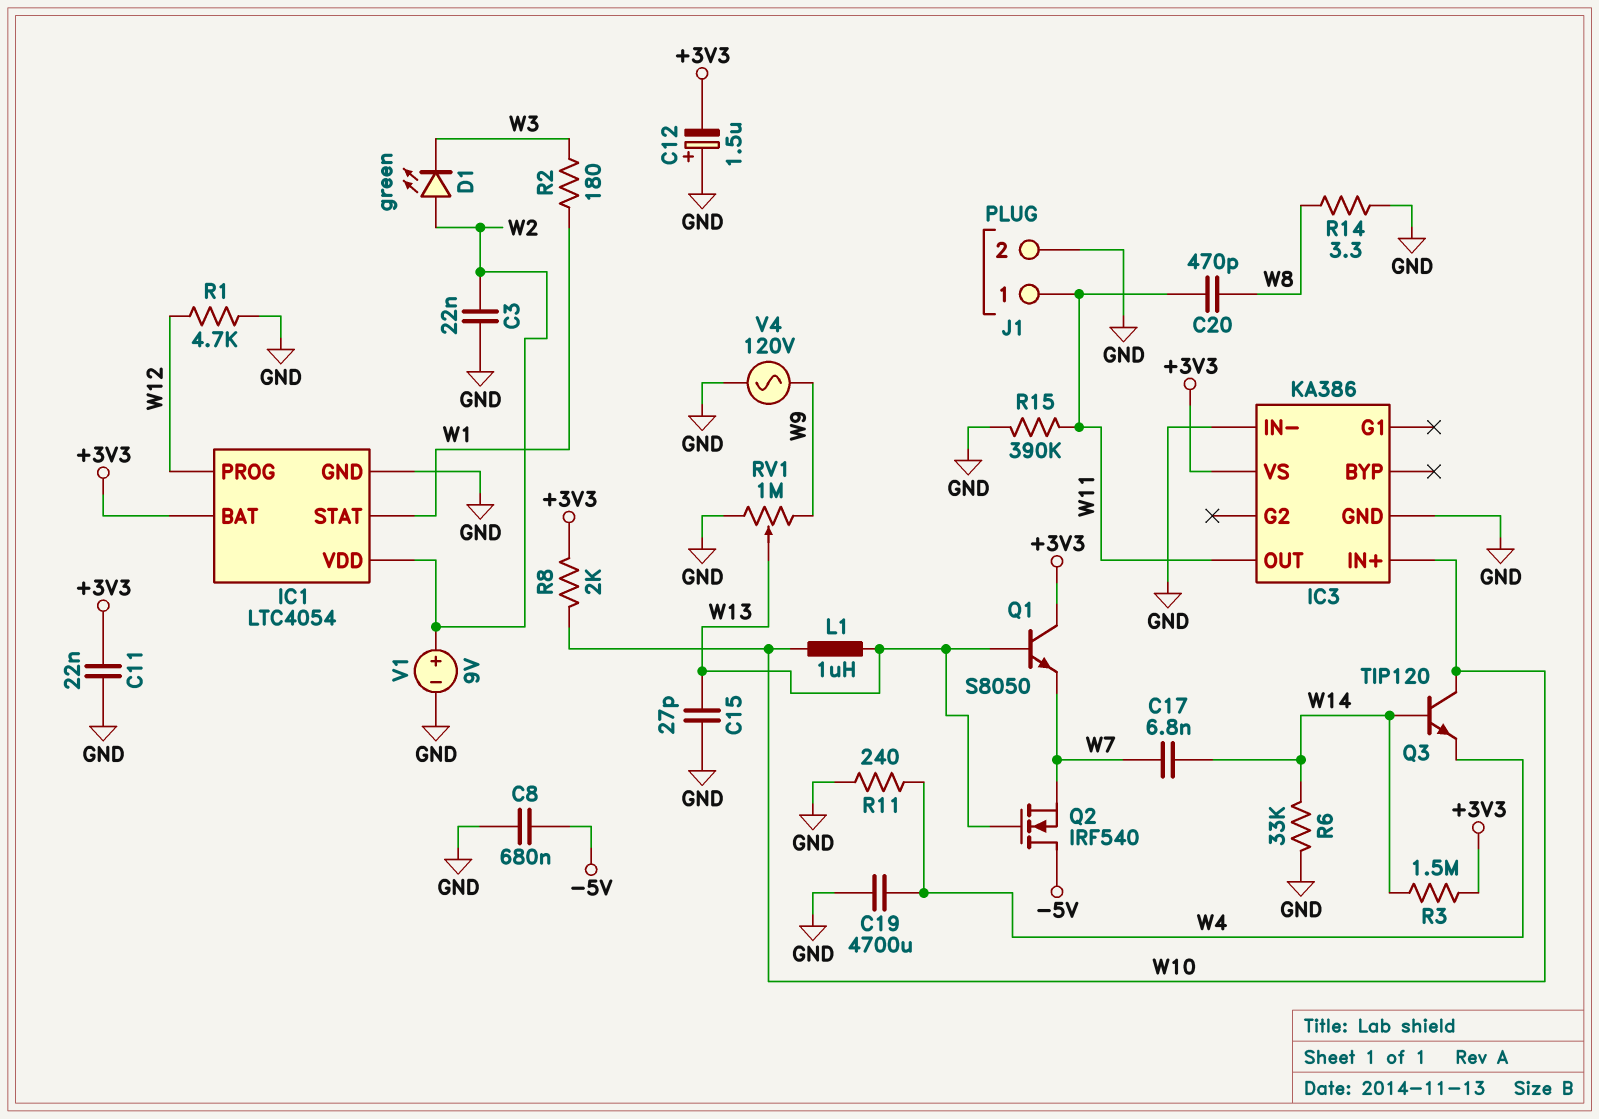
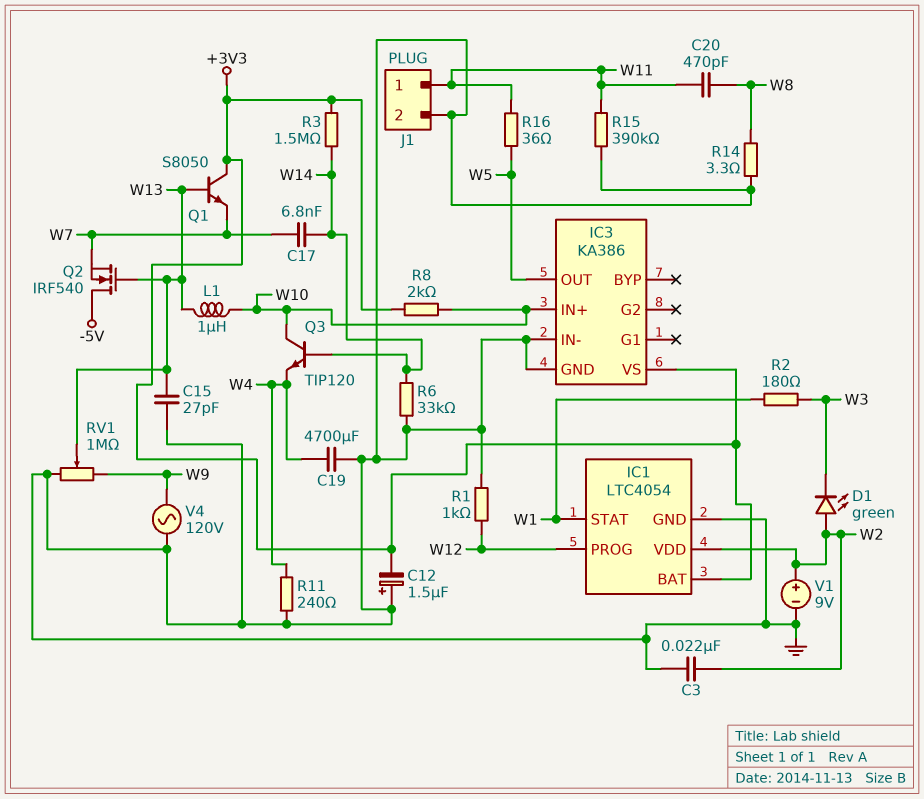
C8: 680nF (-5V, GND) -> none
C11: 22nF (+3V3, GND) -> none
IC3 pin OUT: W11 -> W5
R1: 4.7k (GND, W12) -> 1k (GND, W12)
R16: none -> 36 (W5, W11)

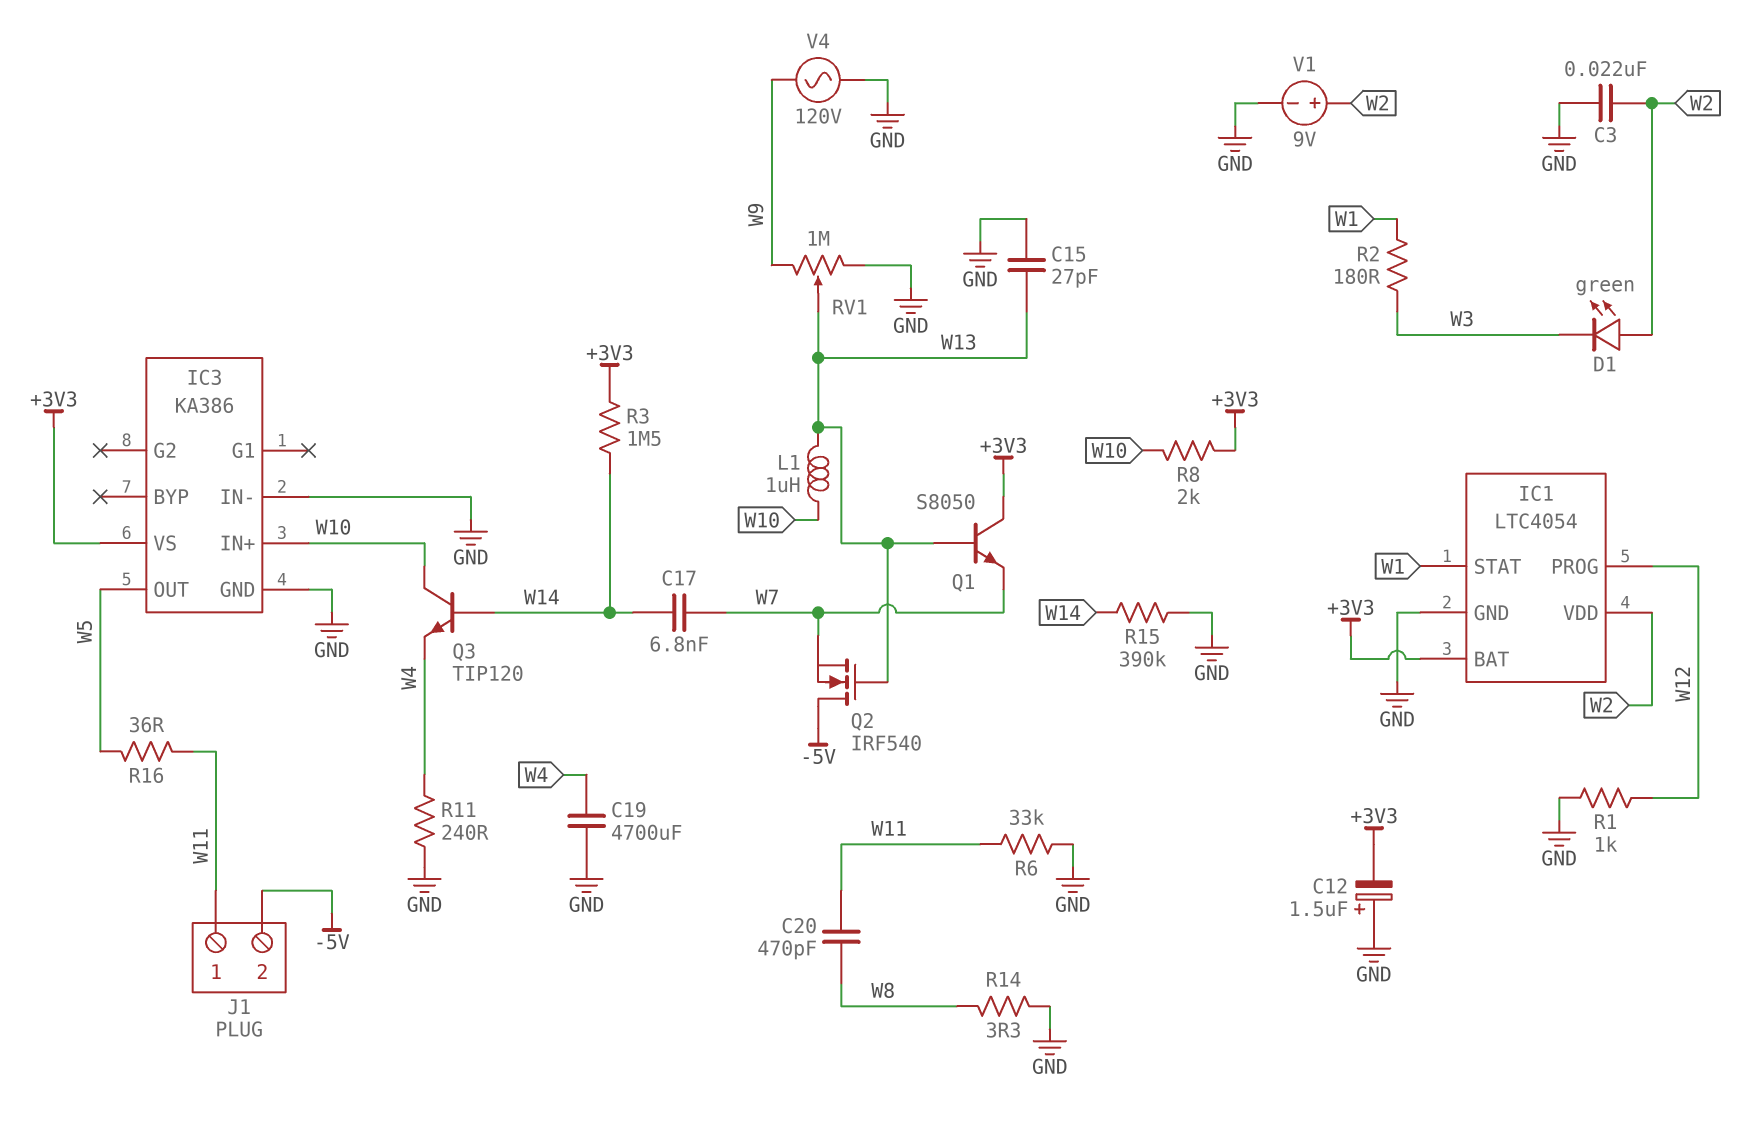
J1 pin 2: GND -> -5V
R6: 33k (GND, W14) -> 33k (GND, W11)
R15: 390k (GND, W11) -> 390k (GND, W14)

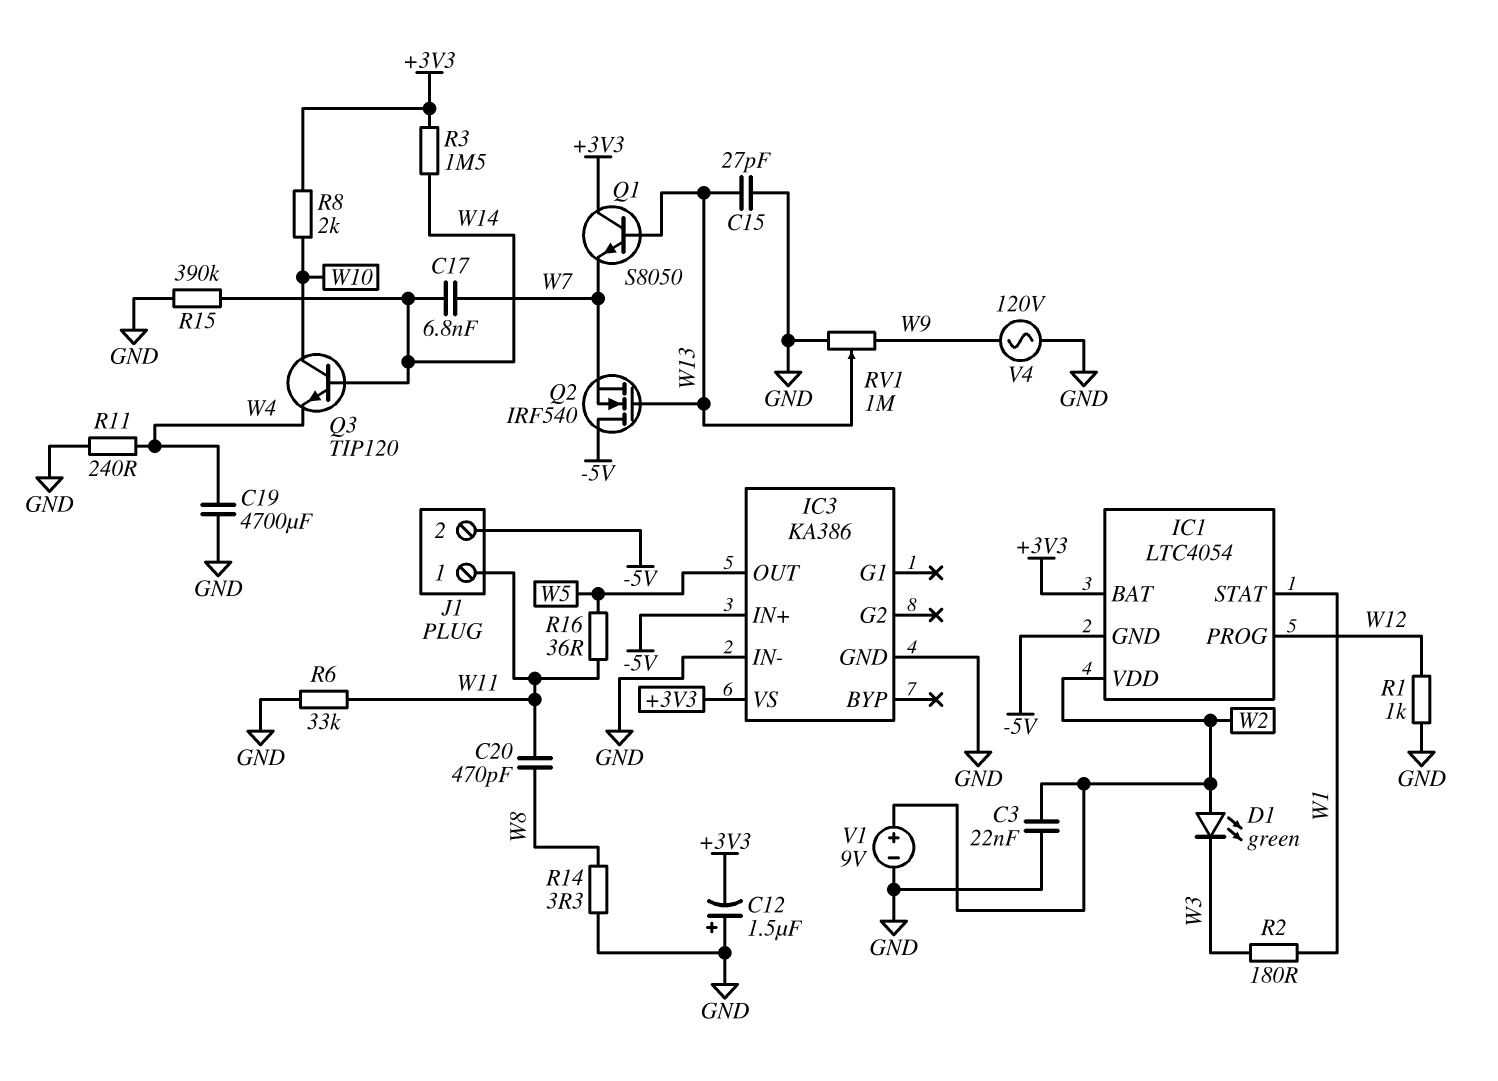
IC1 pin GND: GND -> -5V
IC3 pin IN+: W10 -> -5V
L1: 1uH (W10, W13) -> none

